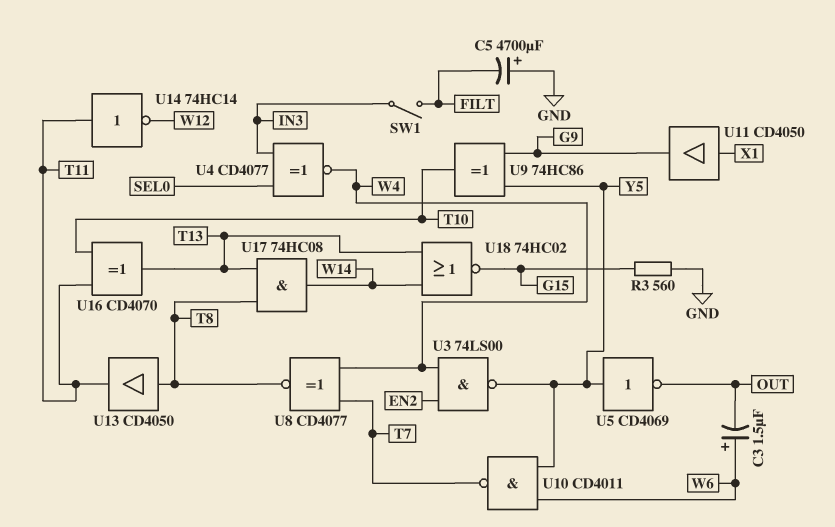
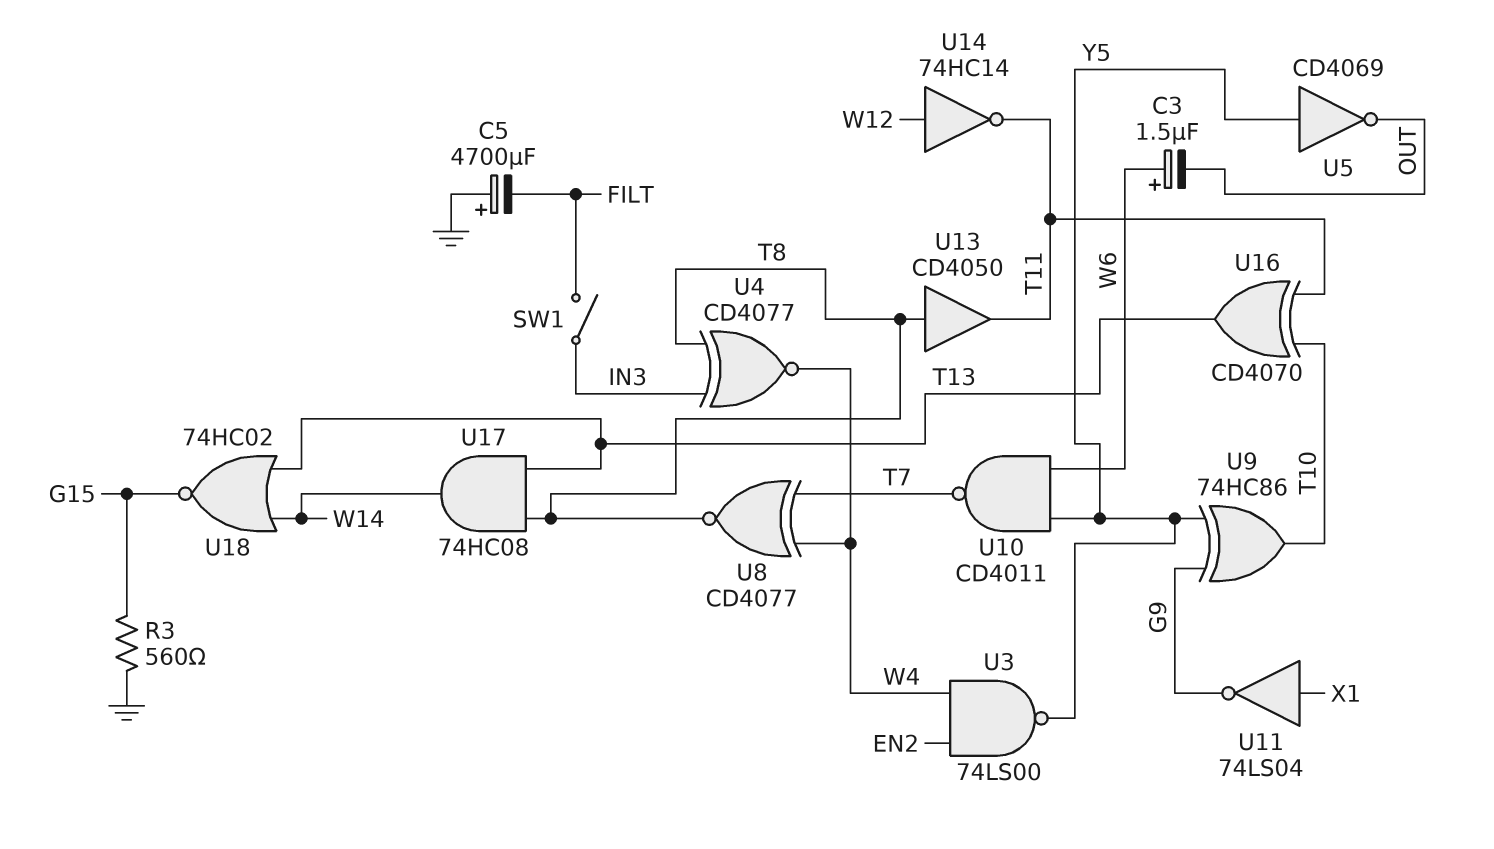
U4: XNOR CD4077 (in IN3, in SEL0, out W4) -> XNOR CD4077 (in IN3, in T8, out W4)
U11: buffer CD4050 (in X1, out G9) -> NOT 74LS04 (in X1, out G9)
U14: NOT 74HC14 (in T11, out W12) -> NOT 74HC14 (in W12, out T11)

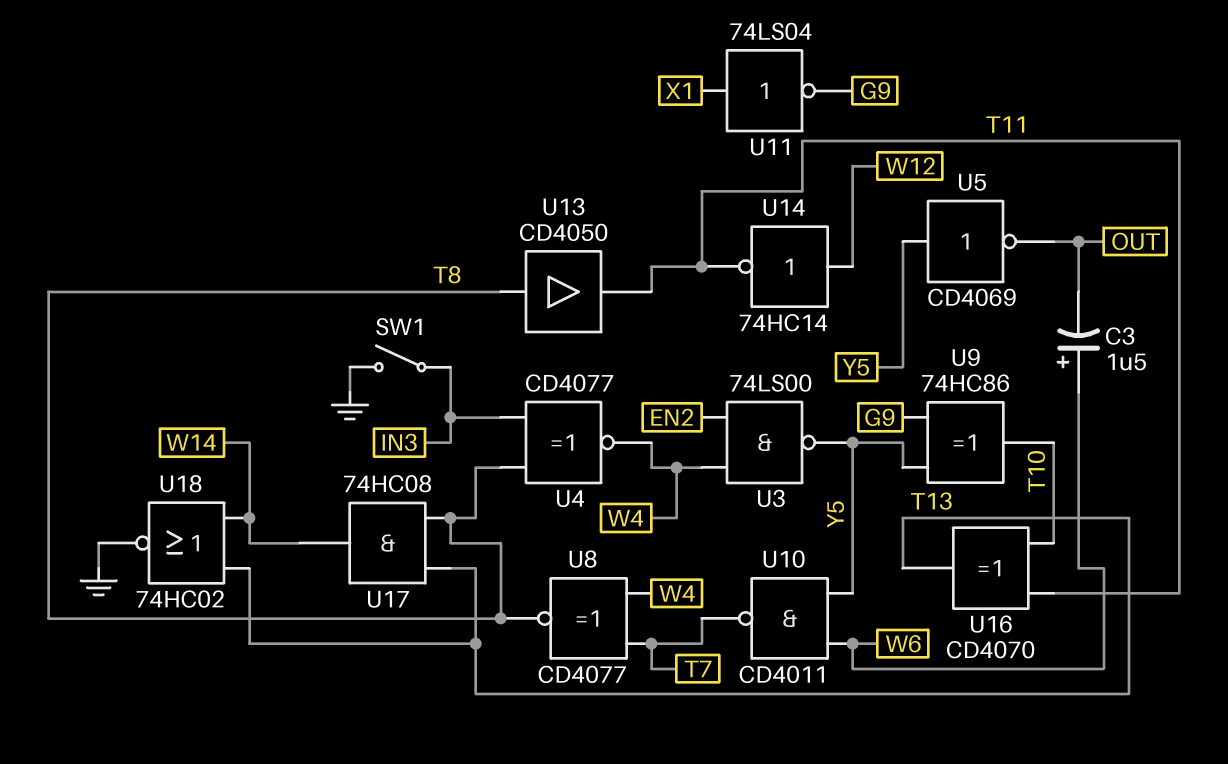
C5: 4700uF (plus GND, minus FILT) -> none
R3: 560 (G15, GND) -> none
SW1: switch (FILT, IN3) -> switch (GND, IN3)
U18: NOR 74HC02 (in T13, in W14, out G15) -> NOR 74HC02 (in T13, in W14, out GND)

